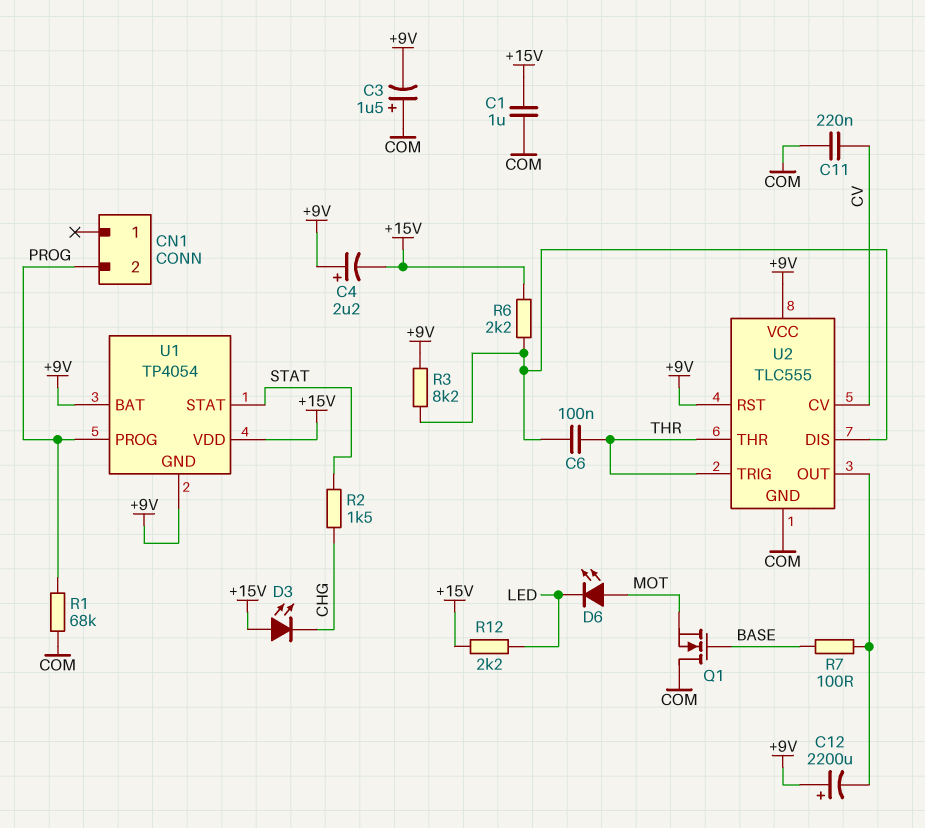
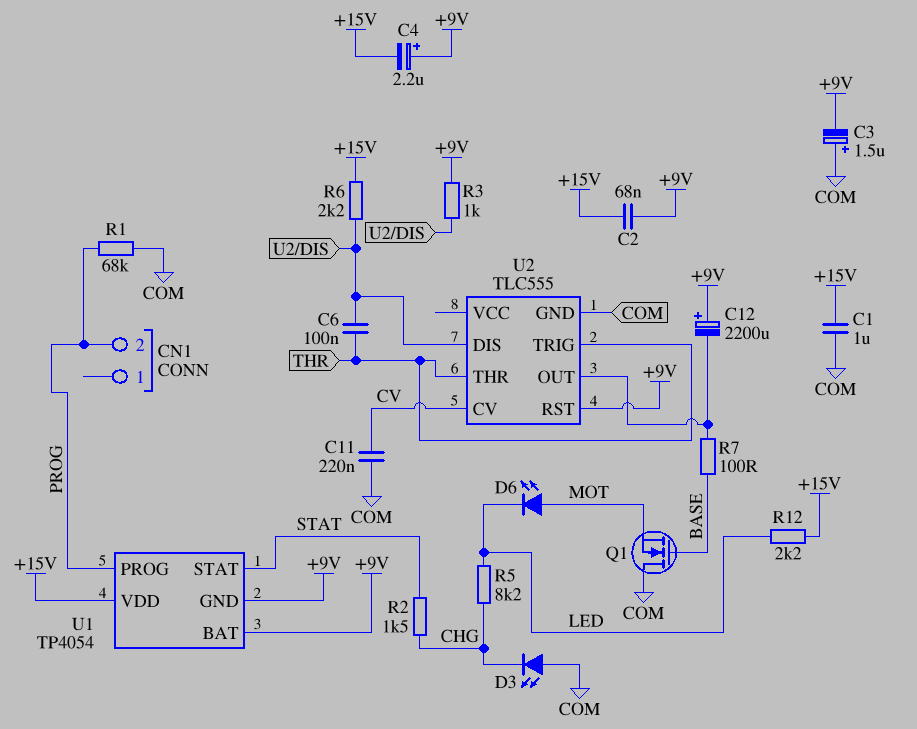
C2: none -> 68nF (+9V, +15V)
D3: LED (A +15V, K CHG) -> LED (A COM, K CHG)
R3: 8.2k (+9V, U2/DIS) -> 1k (+9V, U2/DIS)
R5: none -> 8.2k (CHG, LED)
U2 pin VCC: +9V -> none

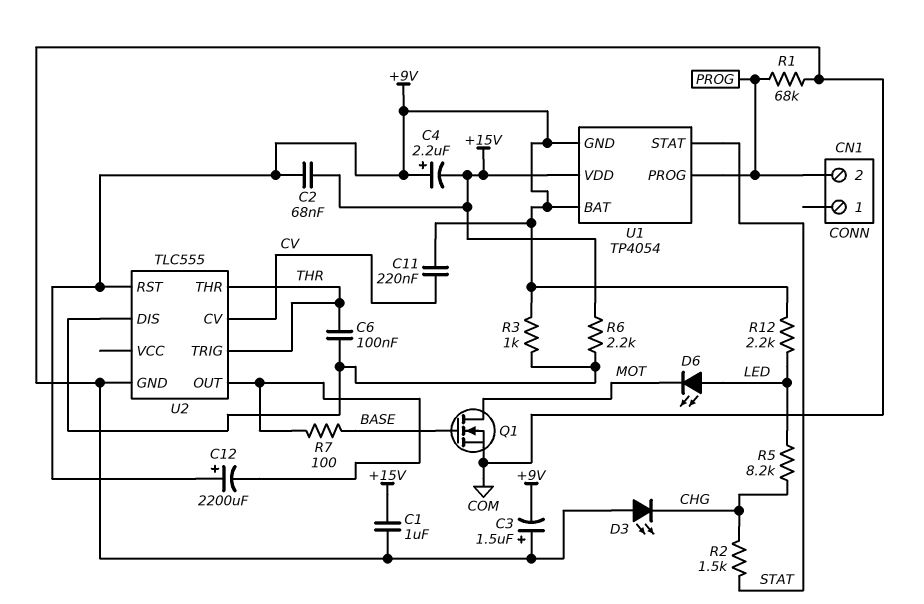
C11: 220nF (COM, CV) -> 220nF (+9V, CV)
D6: LED (A MOT, K LED) -> LED (A LED, K MOT)
Q1: NMOS (G BASE, D COM, S MOT) -> NMOS (G BASE, D MOT, S COM)
R12: 2.2k (+15V, LED) -> 2.2k (+9V, LED)

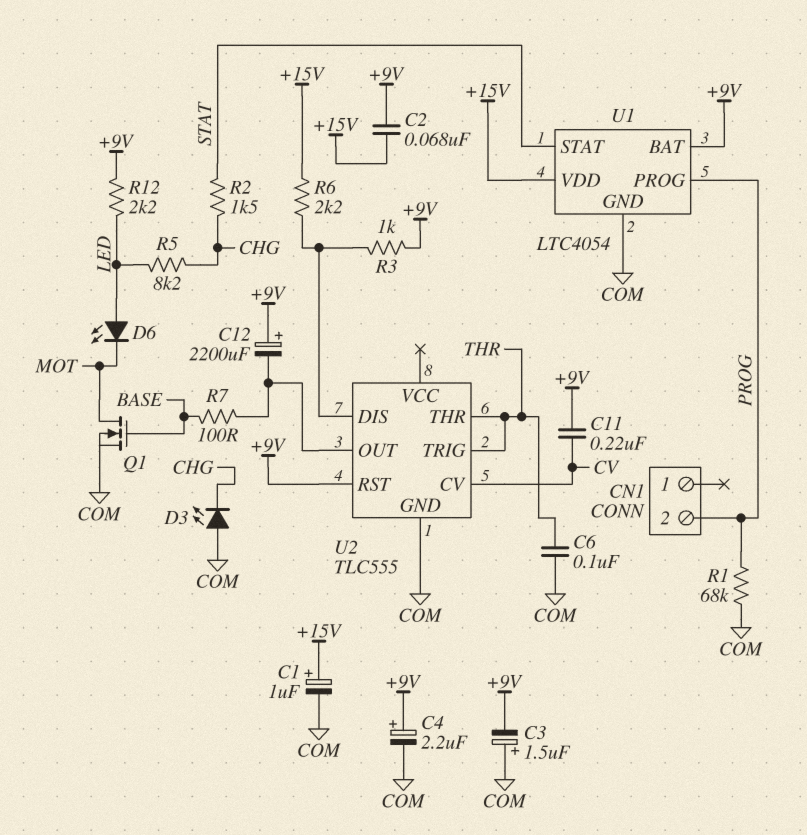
C1: 1uF (+15V, COM) -> 1uF (plus +15V, minus COM)
C4: 2.2uF (plus +9V, minus +15V) -> 2.2uF (plus +9V, minus COM)
C6: 100nF (THR, U2/DIS) -> 100nF (COM, THR)
U1: TP4054 -> LTC4054
U1 pin GND: +9V -> COM

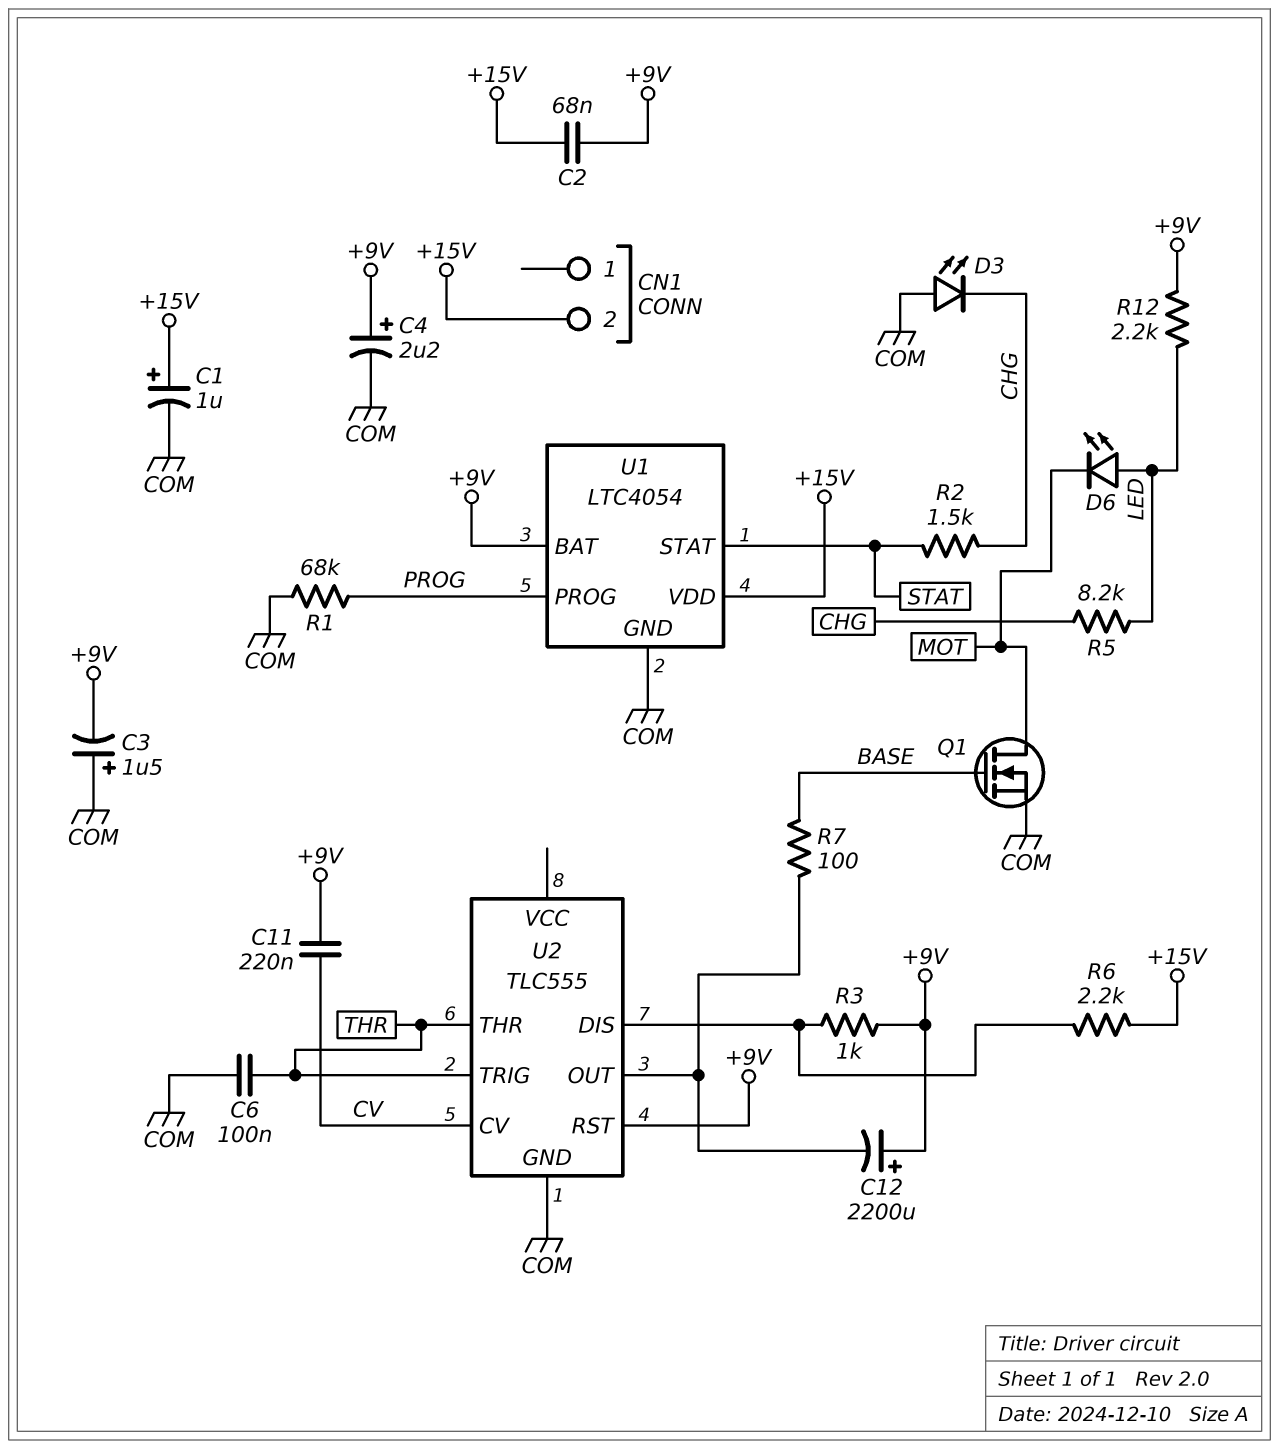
CN1 pin 2: PROG -> +15V

